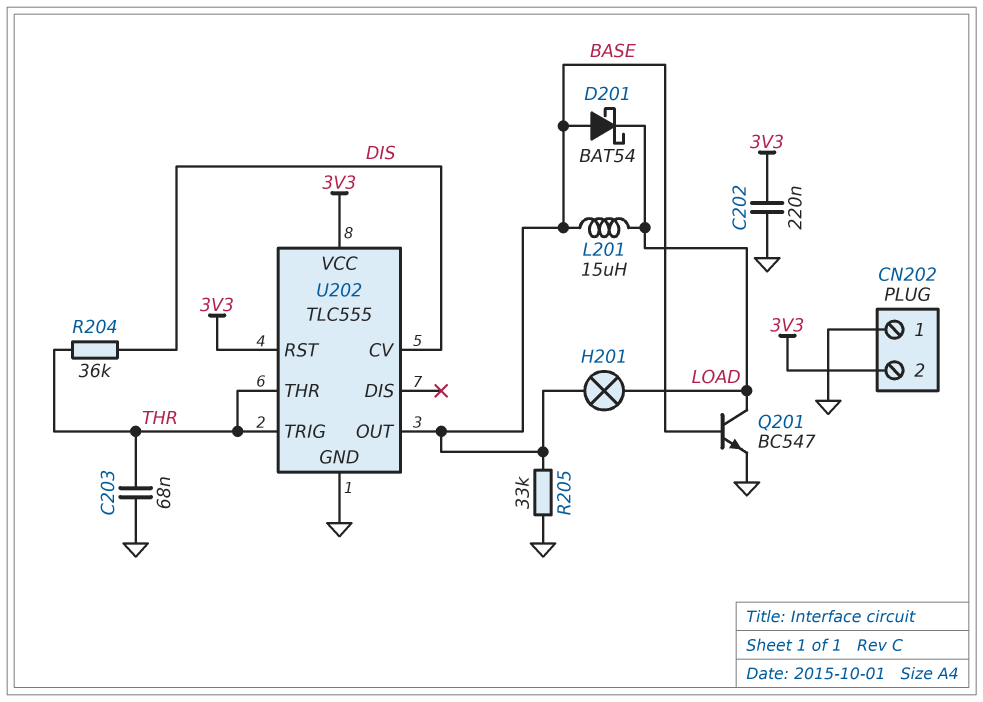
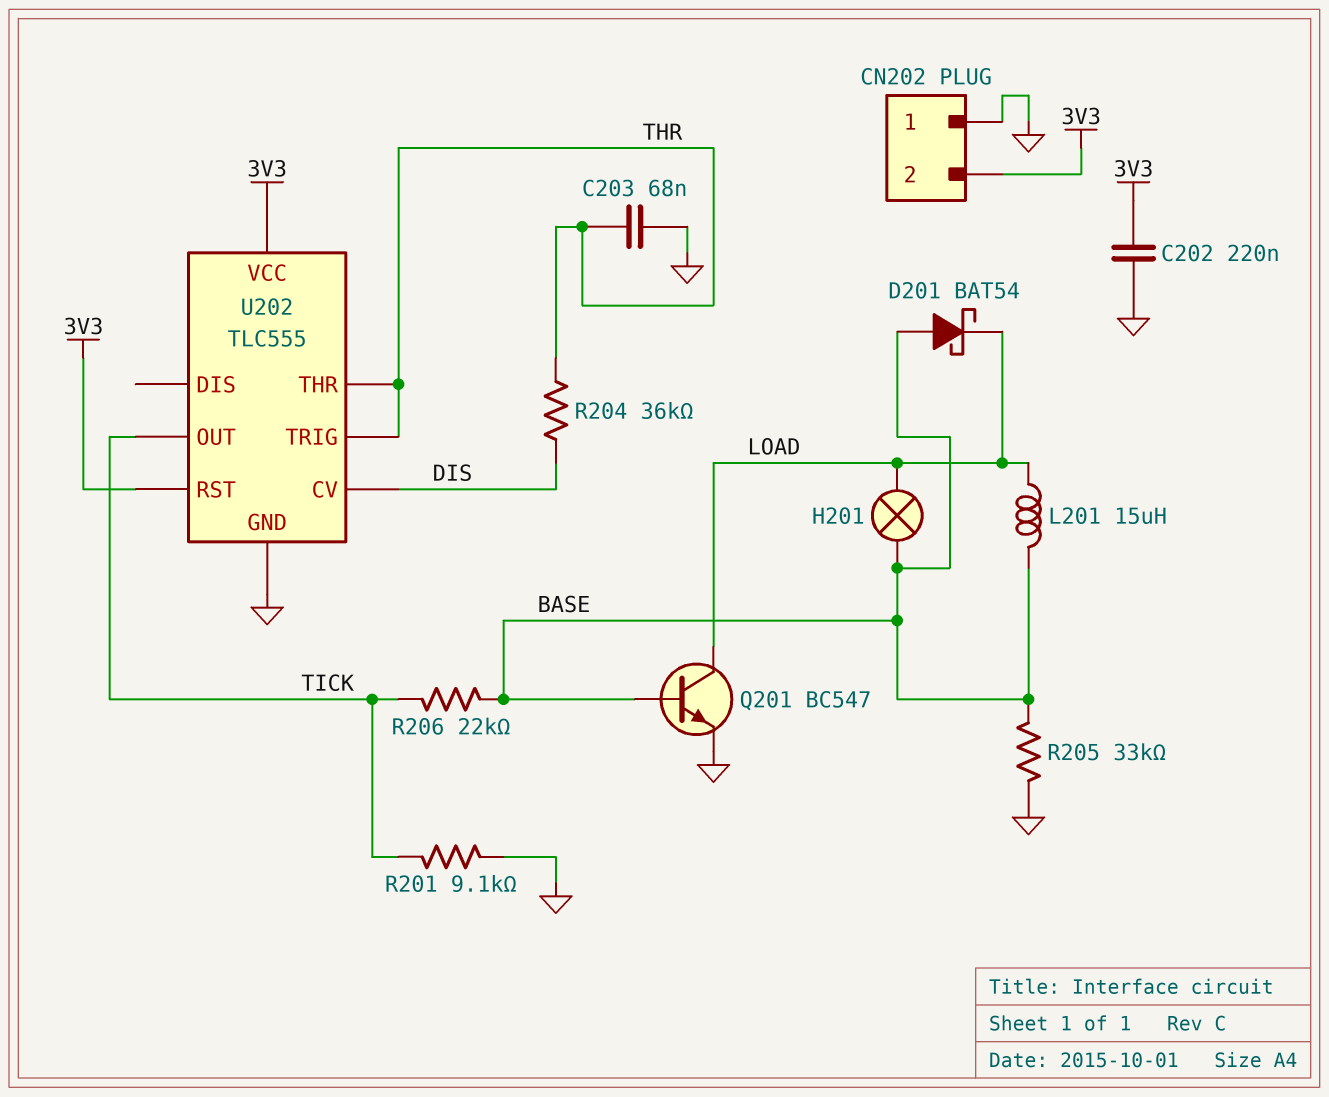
R201: none -> 9.1k (GND, TICK)
R206: none -> 22k (BASE, TICK)
U202 pin OUT: BASE -> TICK

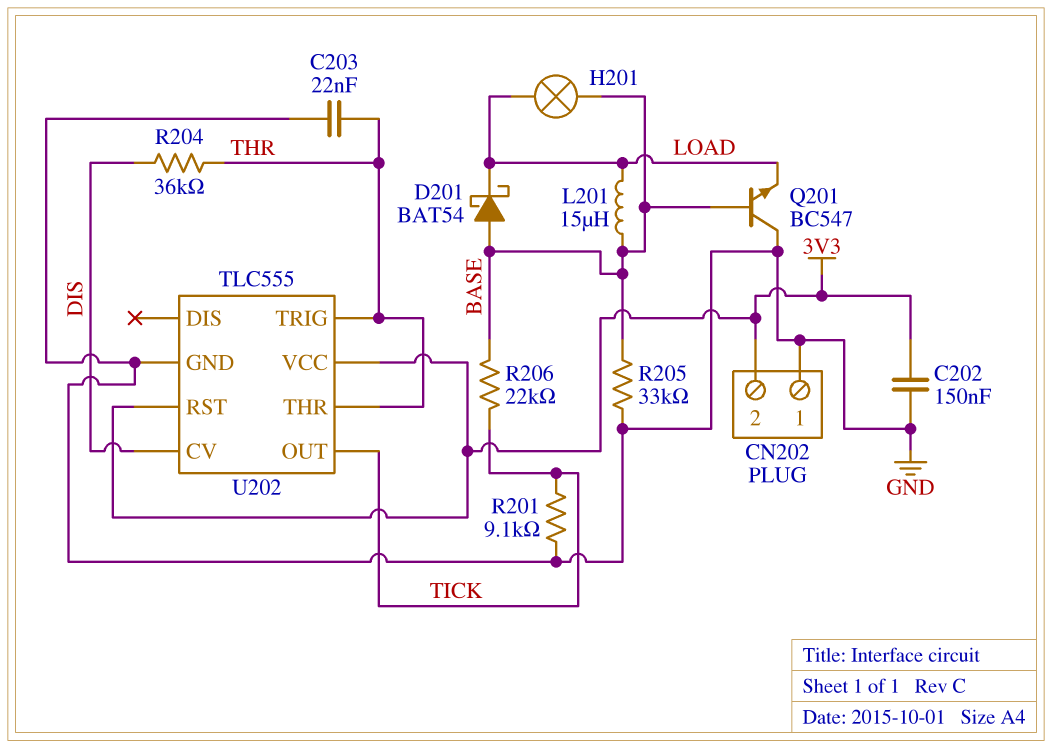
C202: 220nF (3V3, GND) -> 150nF (3V3, GND)
C203: 68nF (GND, THR) -> 22nF (GND, THR)
Q201: NPN BC547 (B BASE, C LOAD, E GND) -> NPN BC547 (B BASE, C GND, E LOAD)

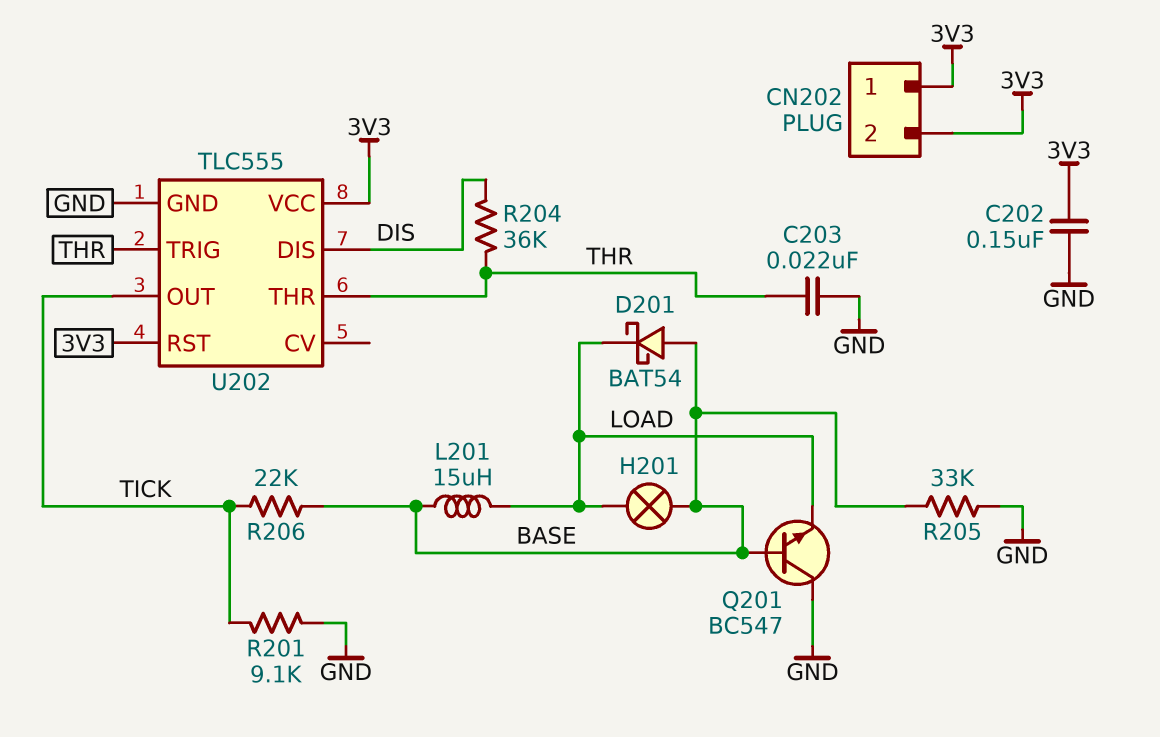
CN202 pin 1: GND -> 3V3
U202 pin CV: DIS -> none
U202 pin DIS: none -> DIS

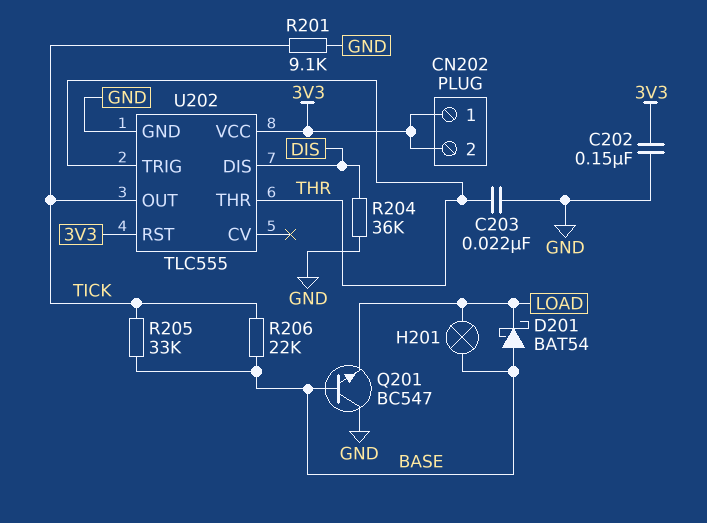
L201: 15uH (BASE, LOAD) -> none
R204: 36k (DIS, THR) -> 36k (DIS, GND)
R205: 33k (BASE, GND) -> 33k (BASE, TICK)

